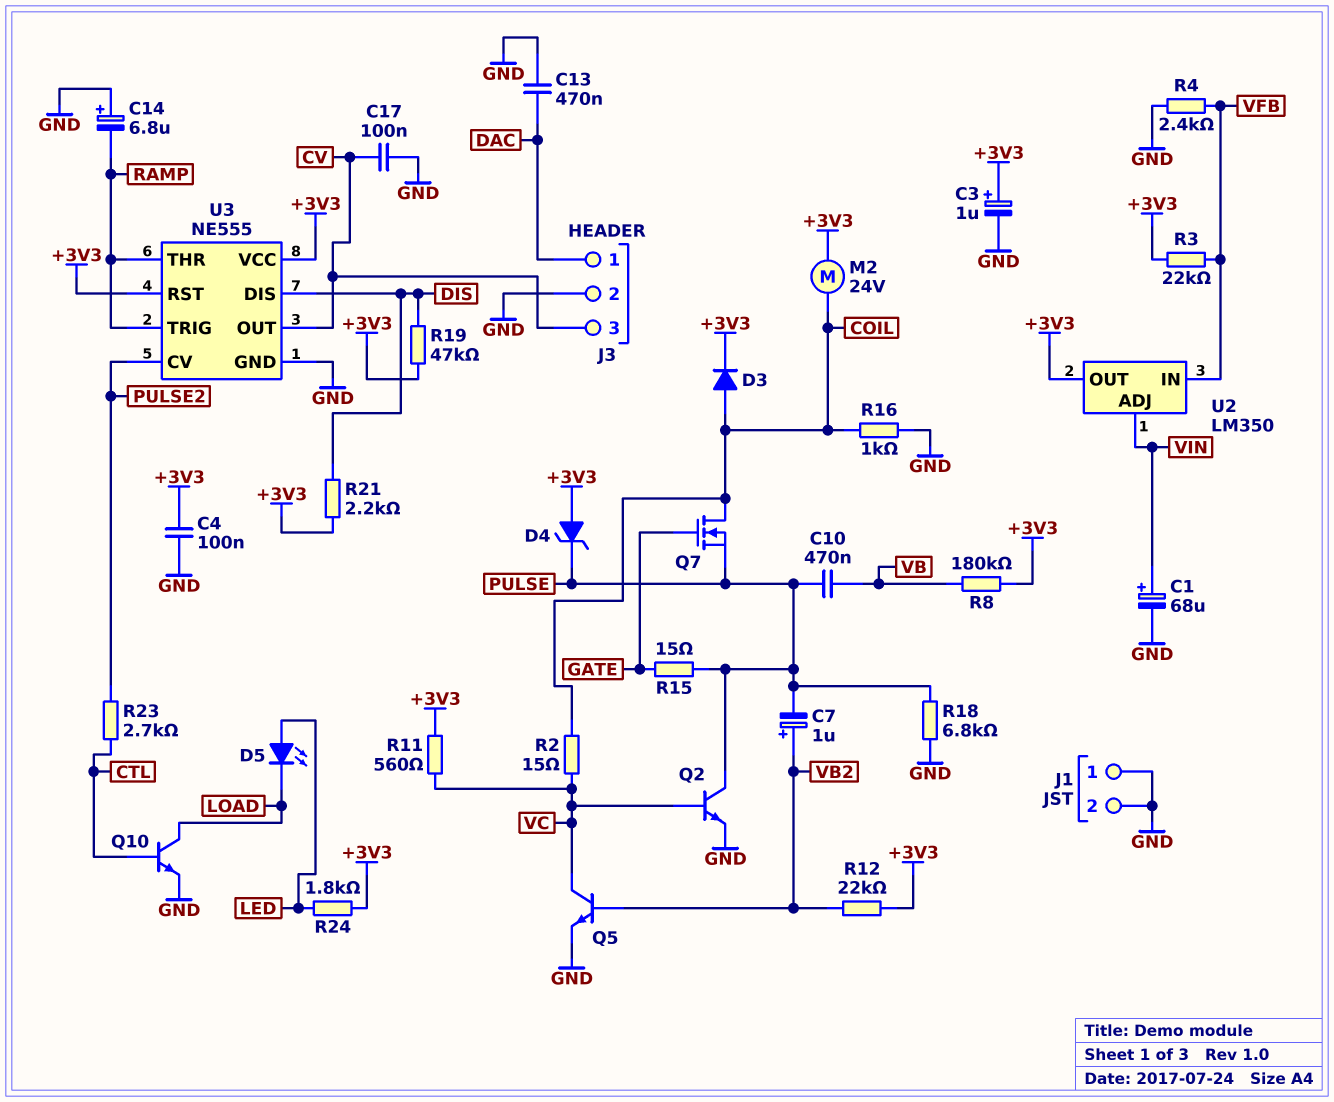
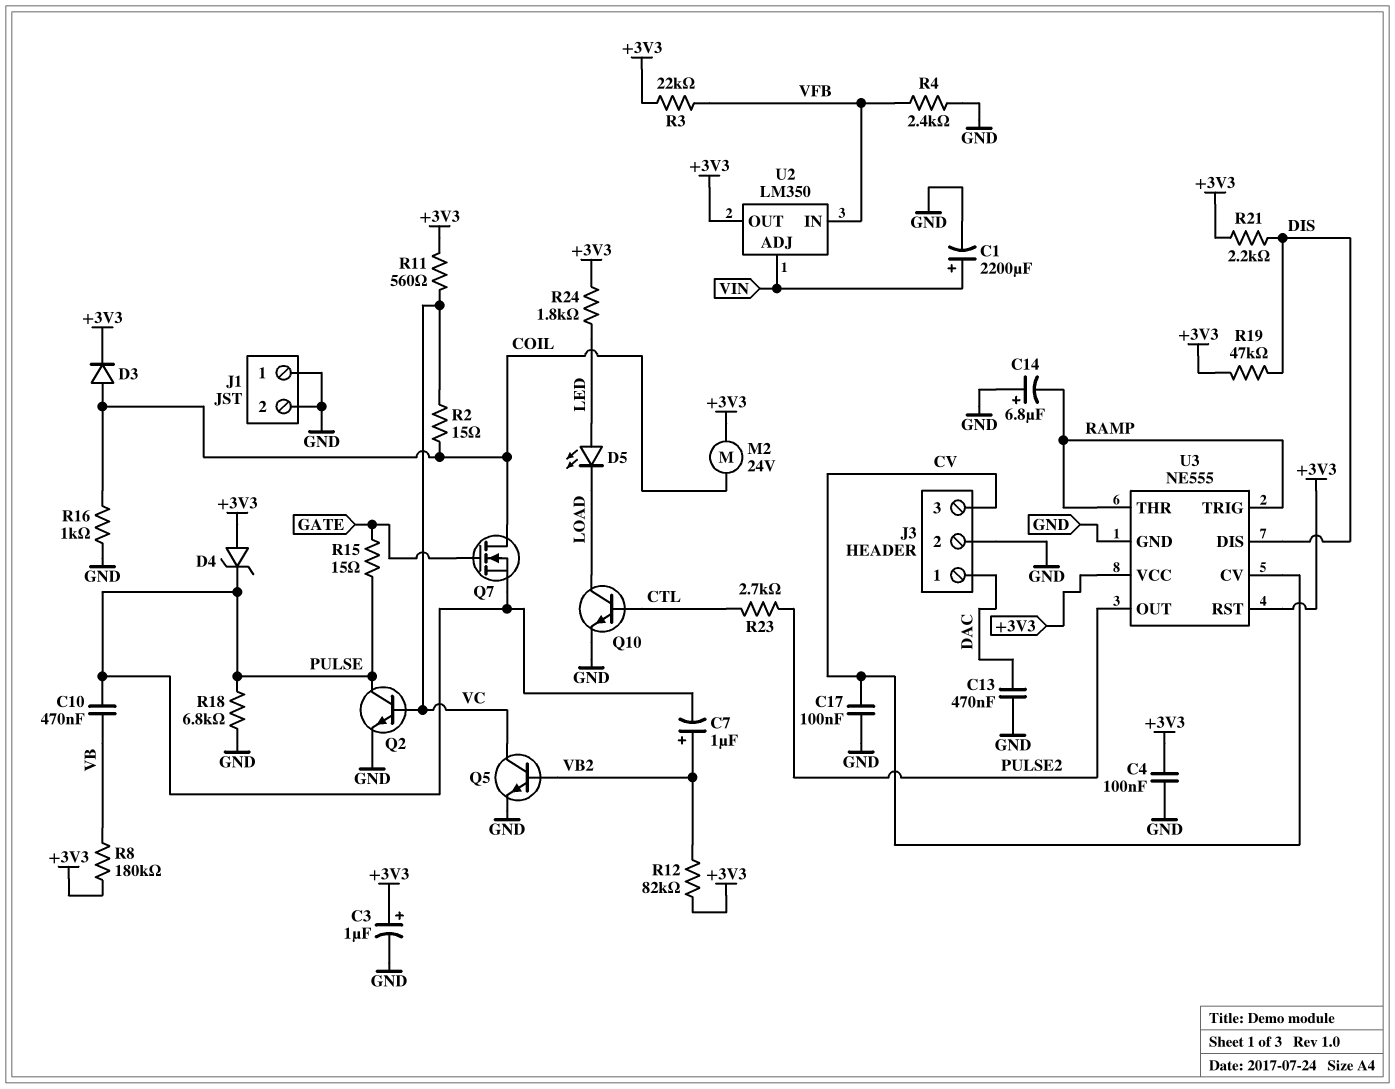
C1: 68uF (plus VIN, minus GND) -> 2200uF (plus VIN, minus GND)
R12: 22k (+3V3, VB2) -> 82k (+3V3, VB2)
U3 pin CV: PULSE2 -> CV
U3 pin OUT: CV -> PULSE2

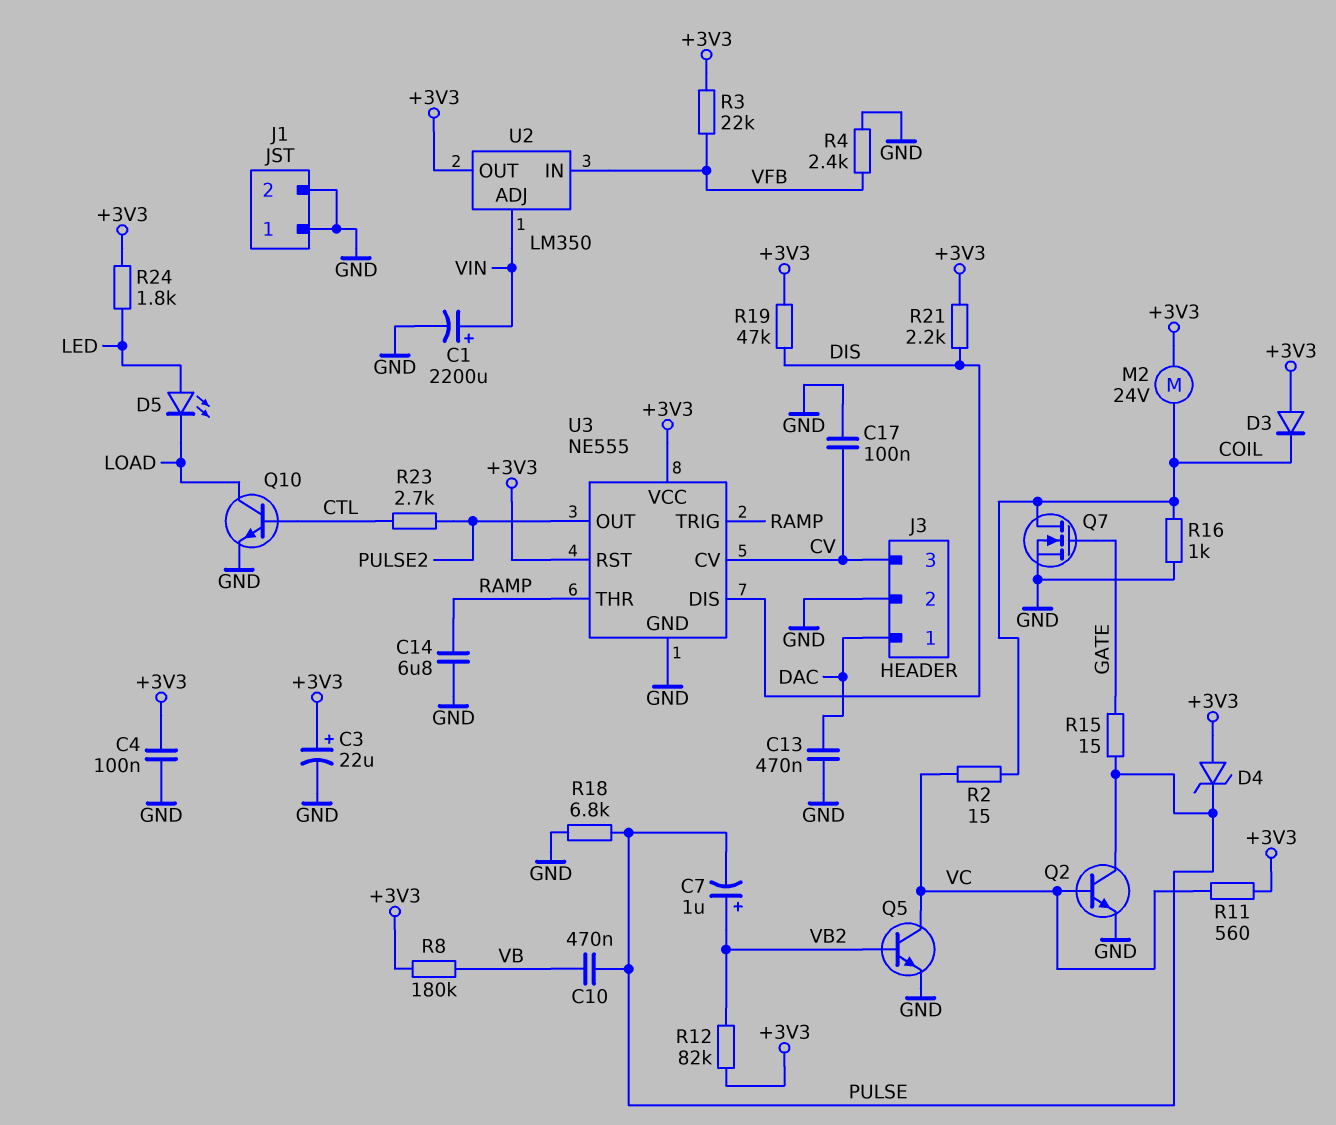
C3: 1uF (plus +3V3, minus GND) -> 22uF (plus +3V3, minus GND)
C14: 6.8uF (plus GND, minus RAMP) -> 6.8uF (GND, RAMP)
D3: diode (A COIL, K +3V3) -> diode (A +3V3, K COIL)
Q7: NMOS (G GATE, D COIL, S PULSE) -> NMOS (G GATE, D COIL, S GND)

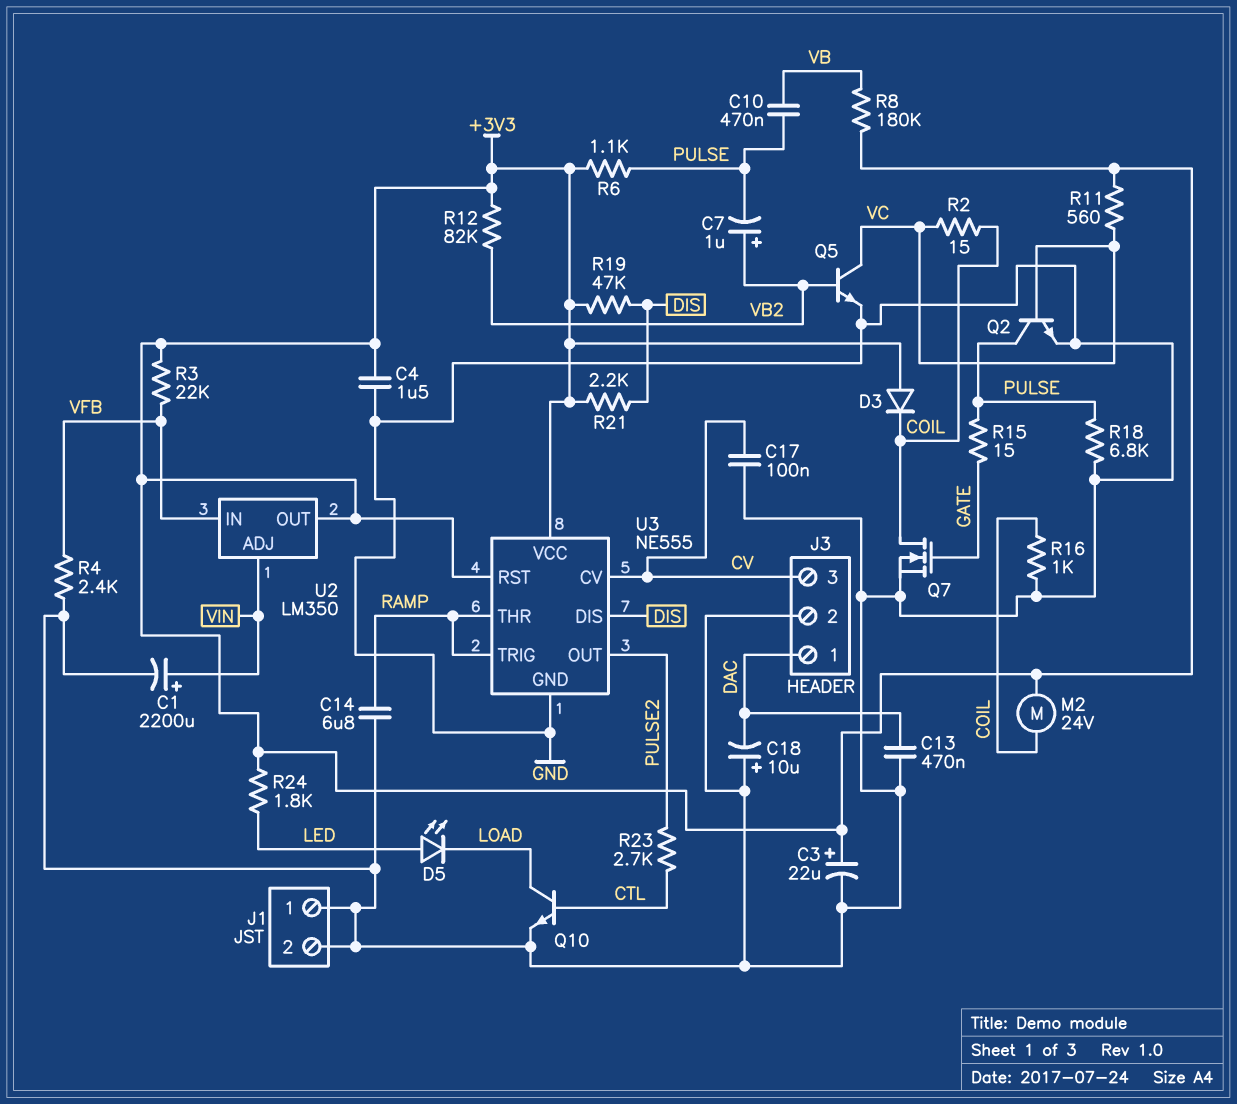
C4: 100nF (+3V3, GND) -> 1.5uF (+3V3, GND)
C18: none -> 10uF (plus GND, minus DAC)
D4: zener (A +3V3, K PULSE) -> none
R6: none -> 1.1k (+3V3, PULSE)

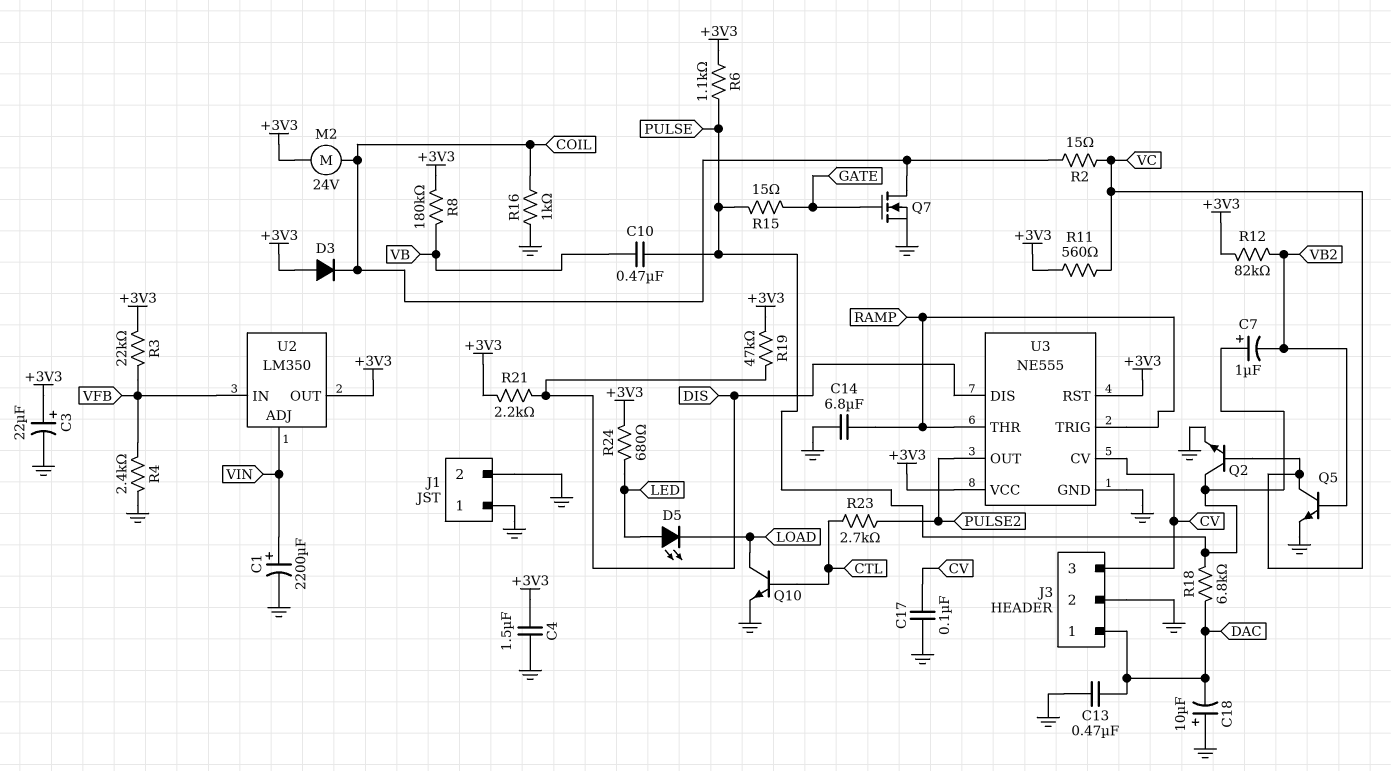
C7: 1uF (plus VB2, minus PULSE) -> 1uF (plus PULSE, minus VB2)
R18: 6.8k (GND, PULSE) -> 6.8k (DAC, PULSE)
R24: 1.8k (+3V3, LED) -> 680 (+3V3, LED)

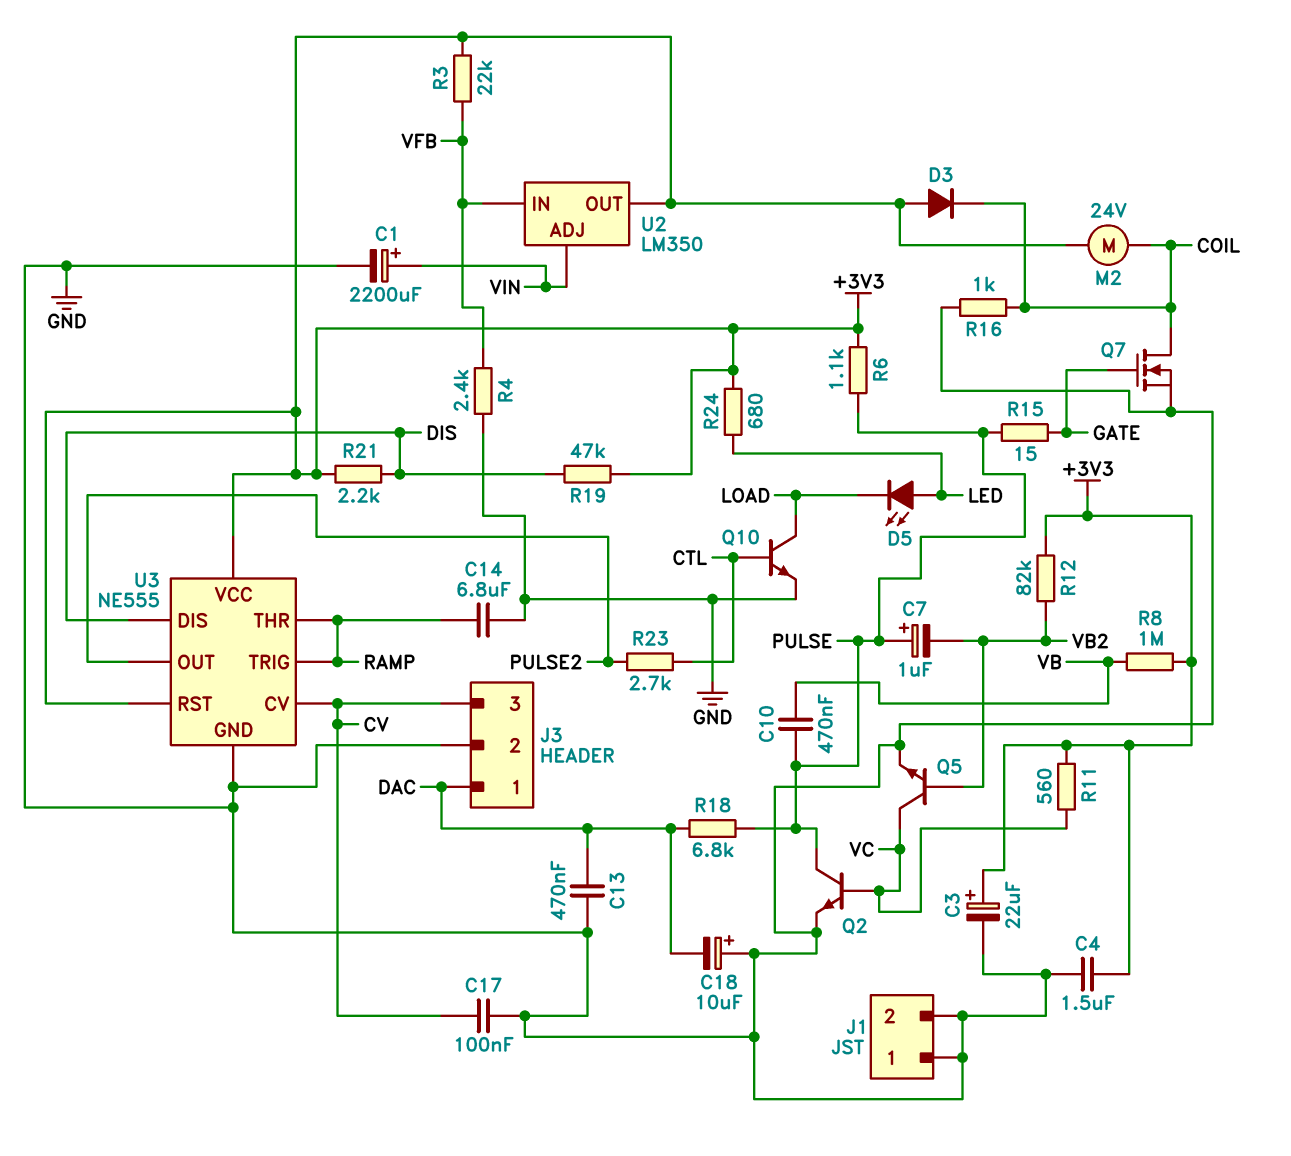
R2: 15 (COIL, VC) -> none
R8: 180k (+3V3, VB) -> 1M (+3V3, VB)

